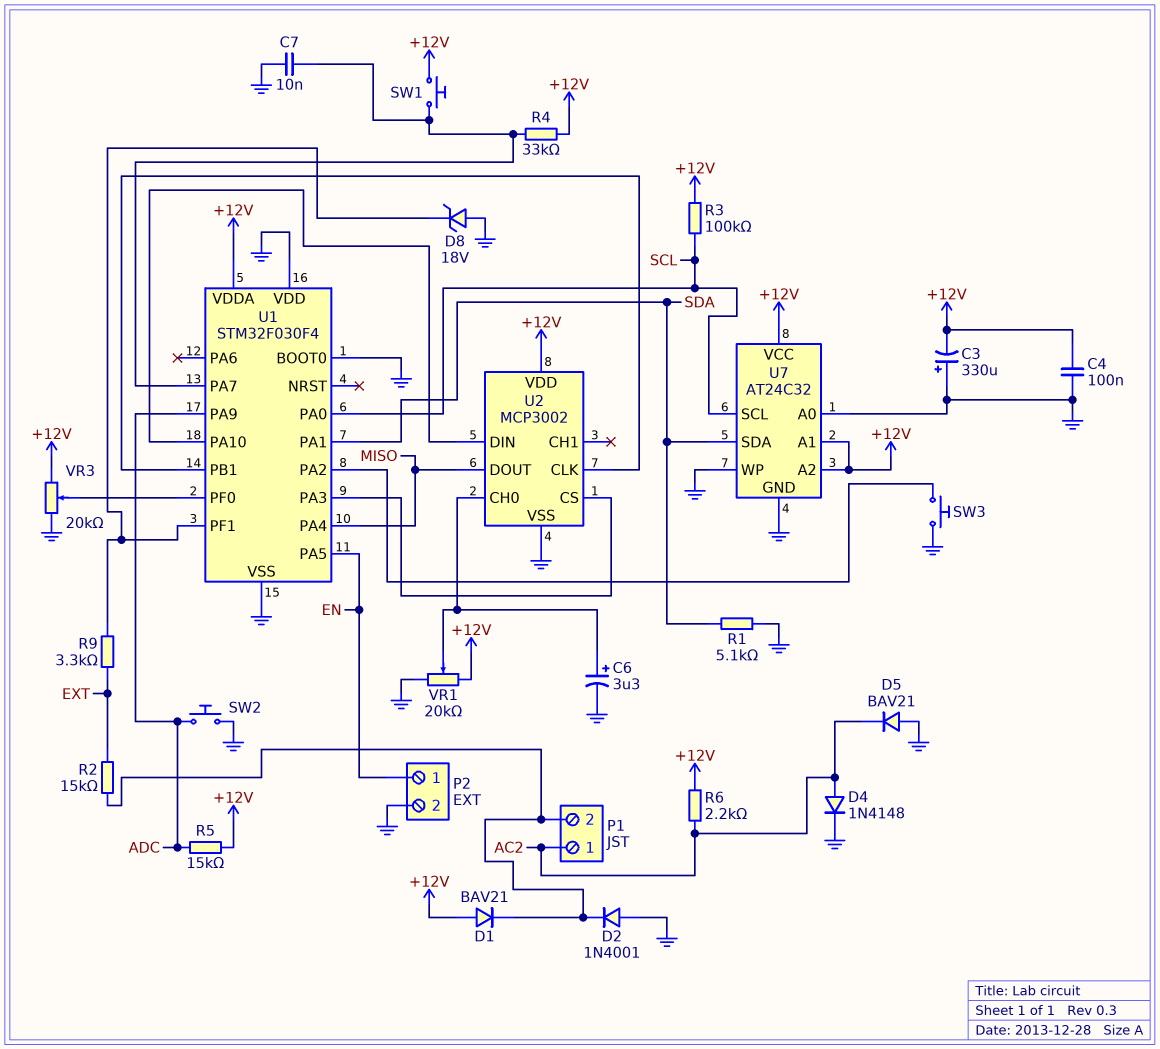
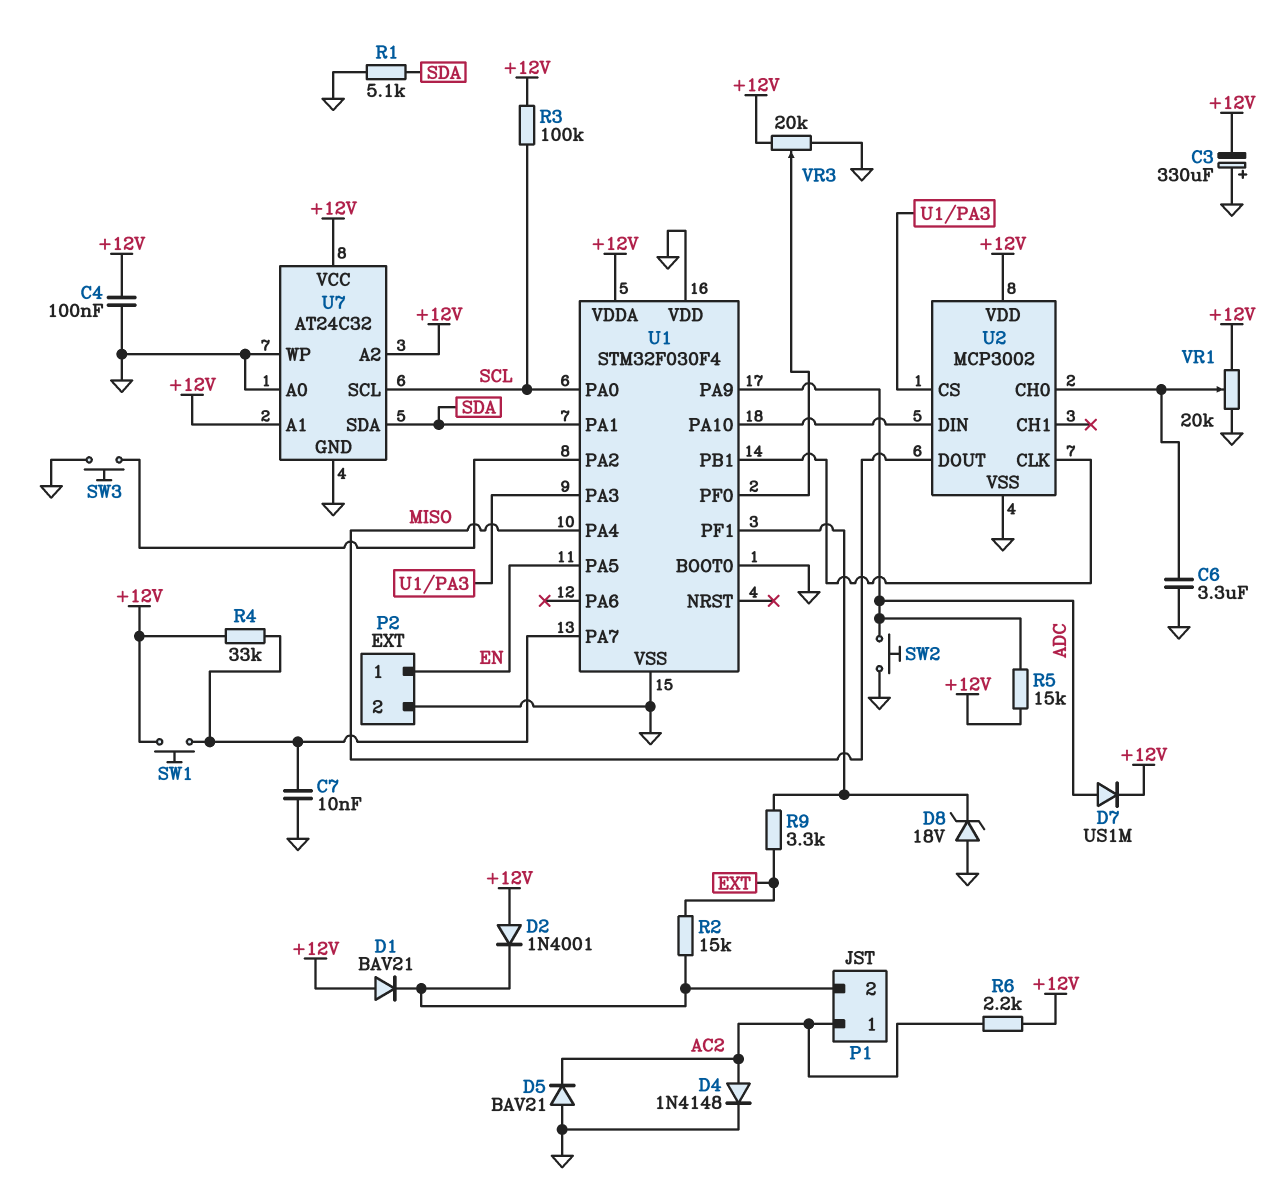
C6: 3.3uF (plus U2/CH0, minus GND) -> 3.3uF (GND, U2/CH0)
D2: diode 1N4001 (A GND, K P1/2) -> diode 1N4001 (A +12V, K P1/2)
D7: none -> diode US1M (A ADC, K +12V)

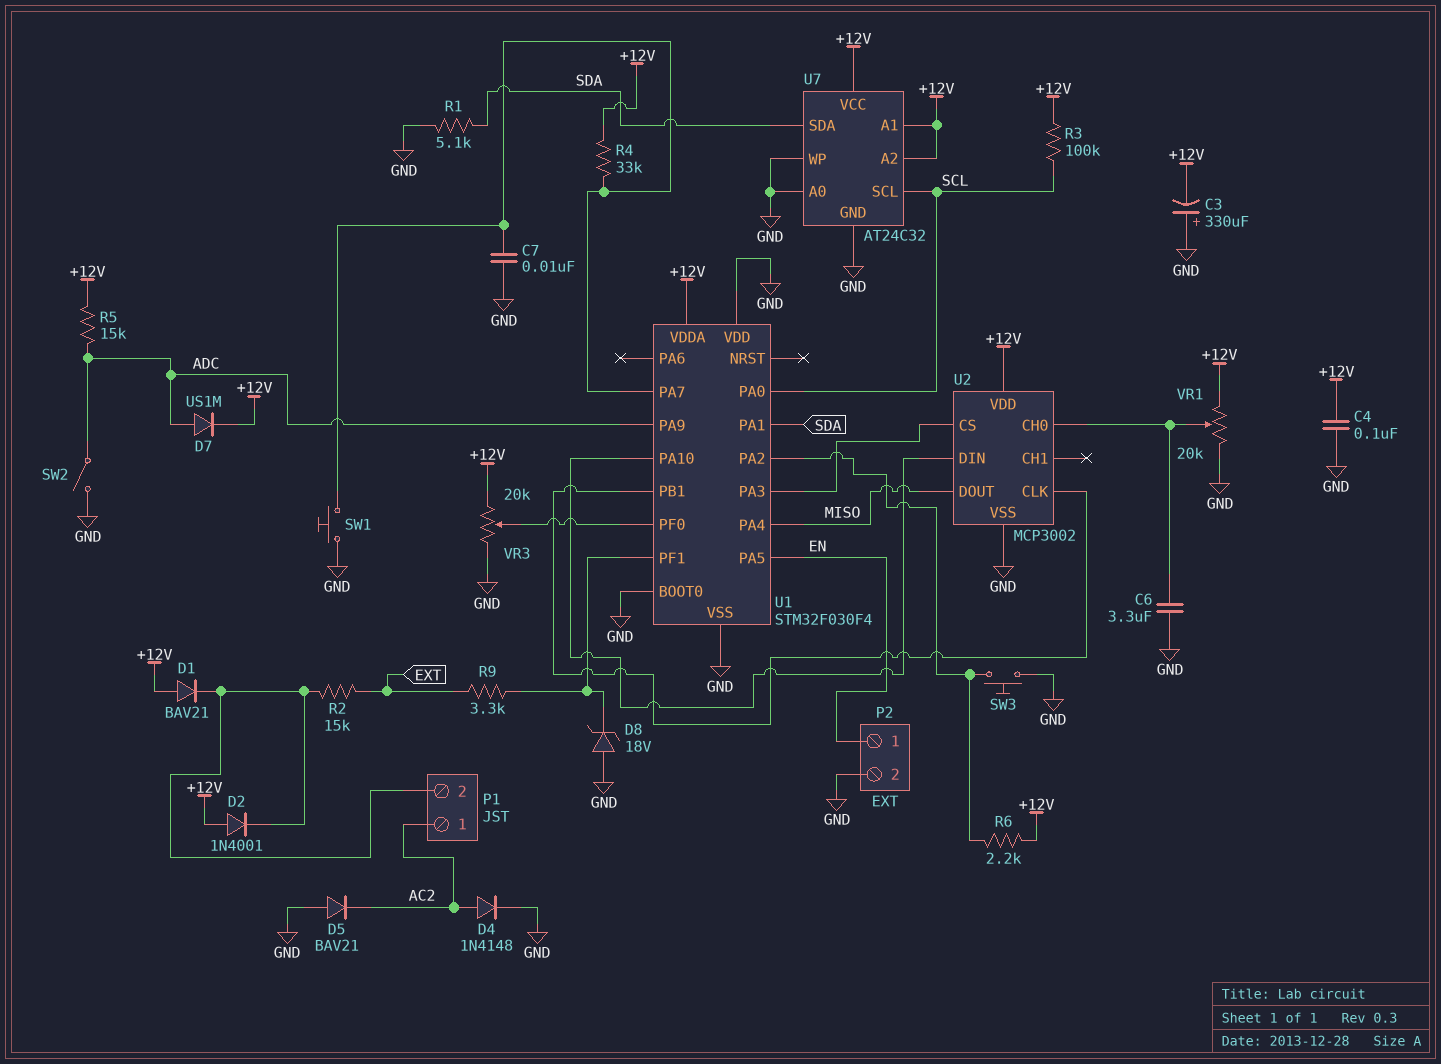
R6: 2.2k (+12V, AC2) -> 2.2k (+12V, U1/PA2)
SW1: button (+12V, U1/PA7) -> button (GND, U1/PA7)
SW2: button (ADC, GND) -> switch (ADC, GND)

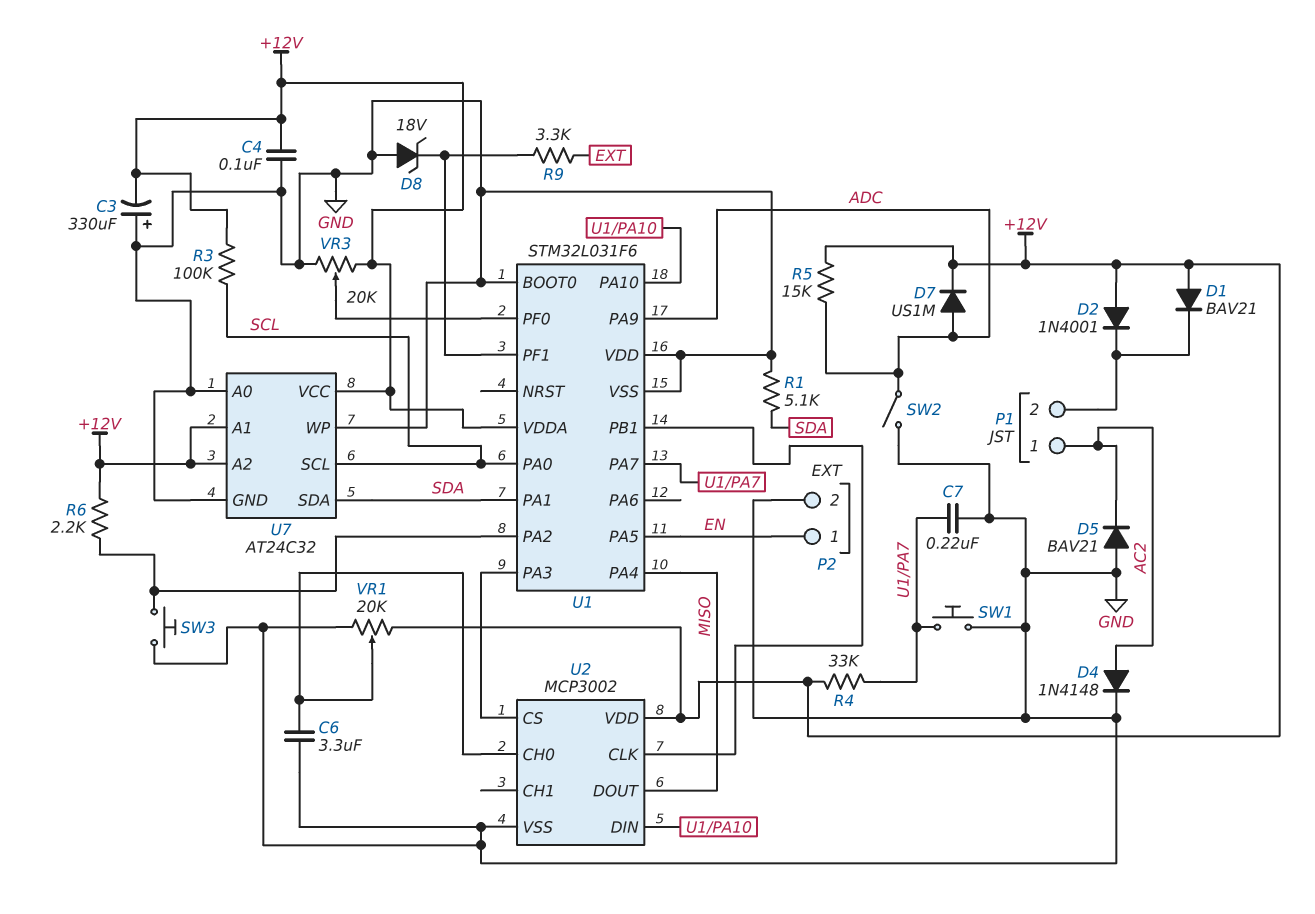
C7: 10nF (GND, U1/PA7) -> 220nF (GND, U1/PA7)
R2: 15k (EXT, P1/2) -> none
U1: STM32F030F4 -> STM32L031F6

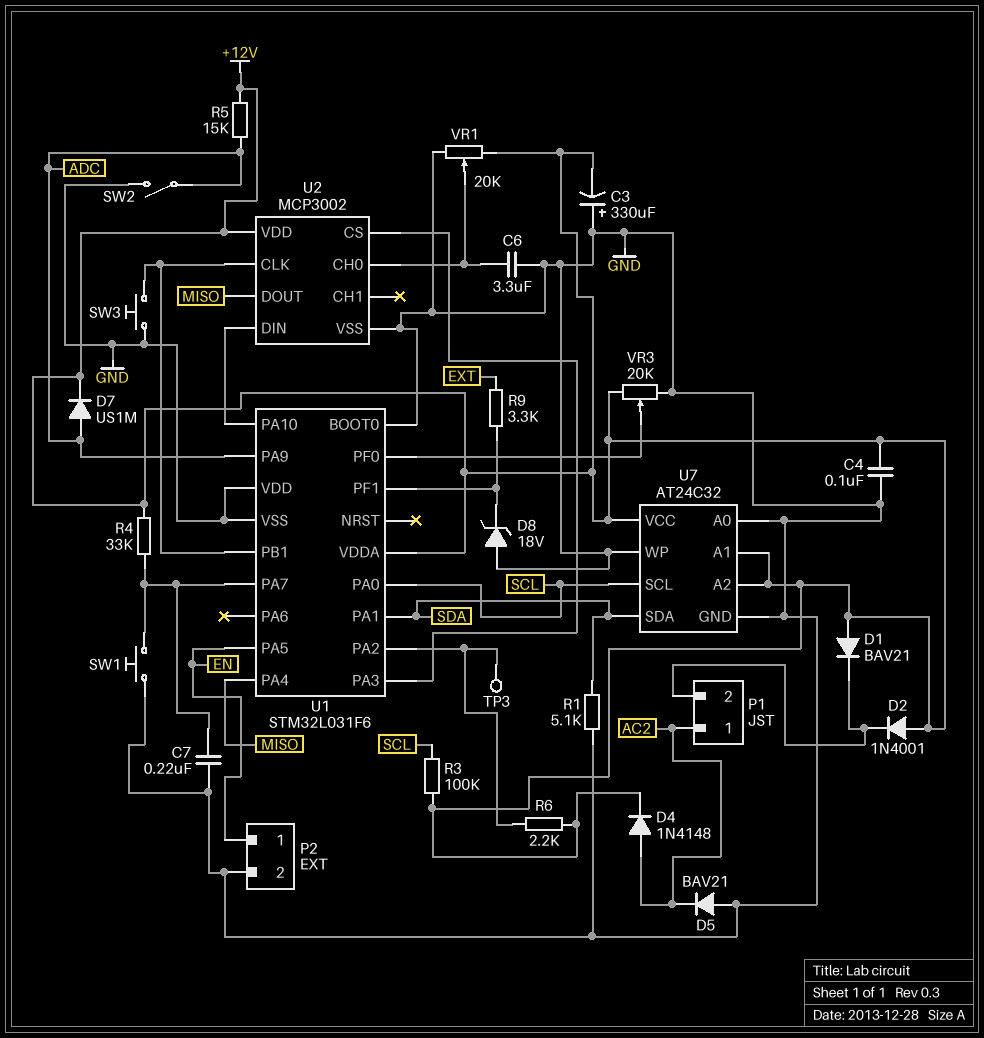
D4: diode 1N4148 (A AC2, K GND) -> diode 1N4148 (A AC2, K +12V)
SW3: button (GND, U1/PA2) -> button (GND, U1/PB1)
TP3: none -> test point (U1/PA2)

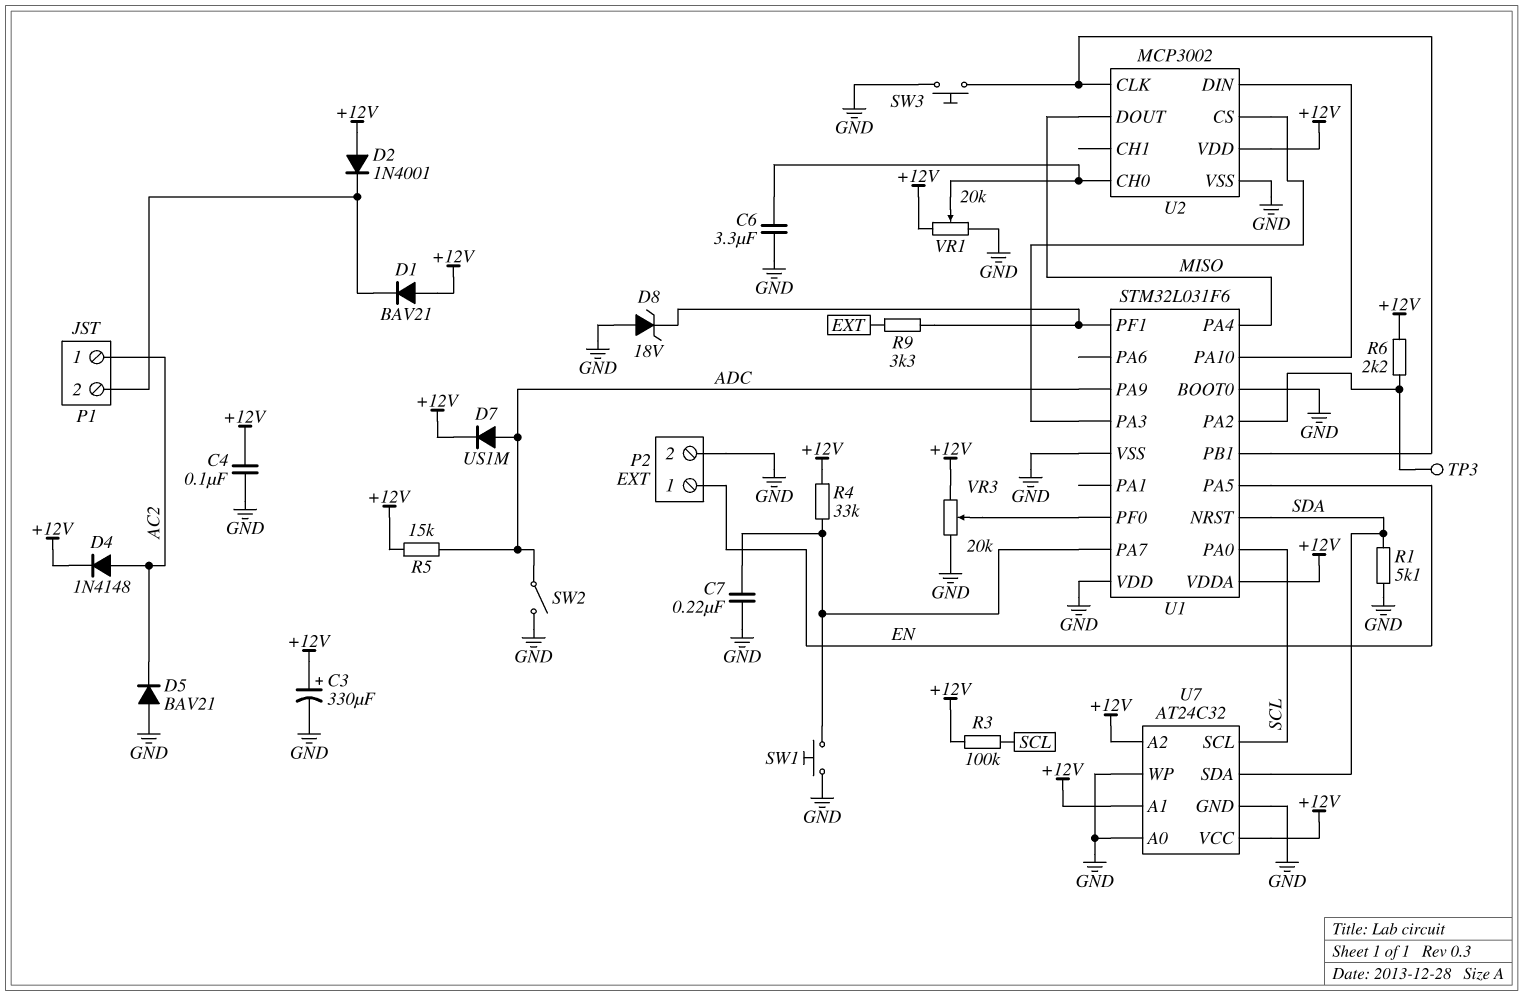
C3: 330uF (plus GND, minus +12V) -> 330uF (plus +12V, minus GND)
U1 pin NRST: none -> SDA
U1 pin PA1: SDA -> none

